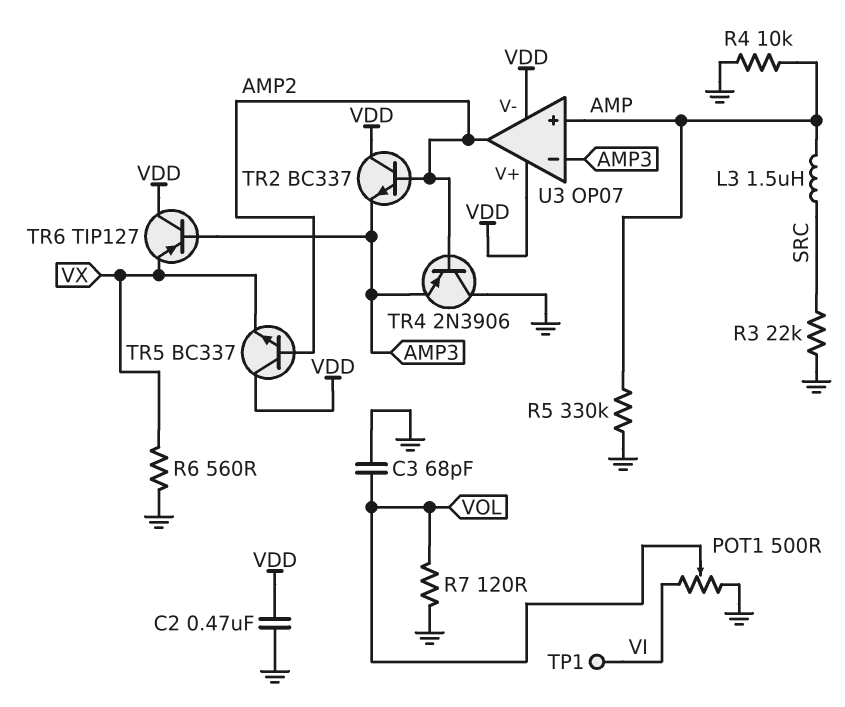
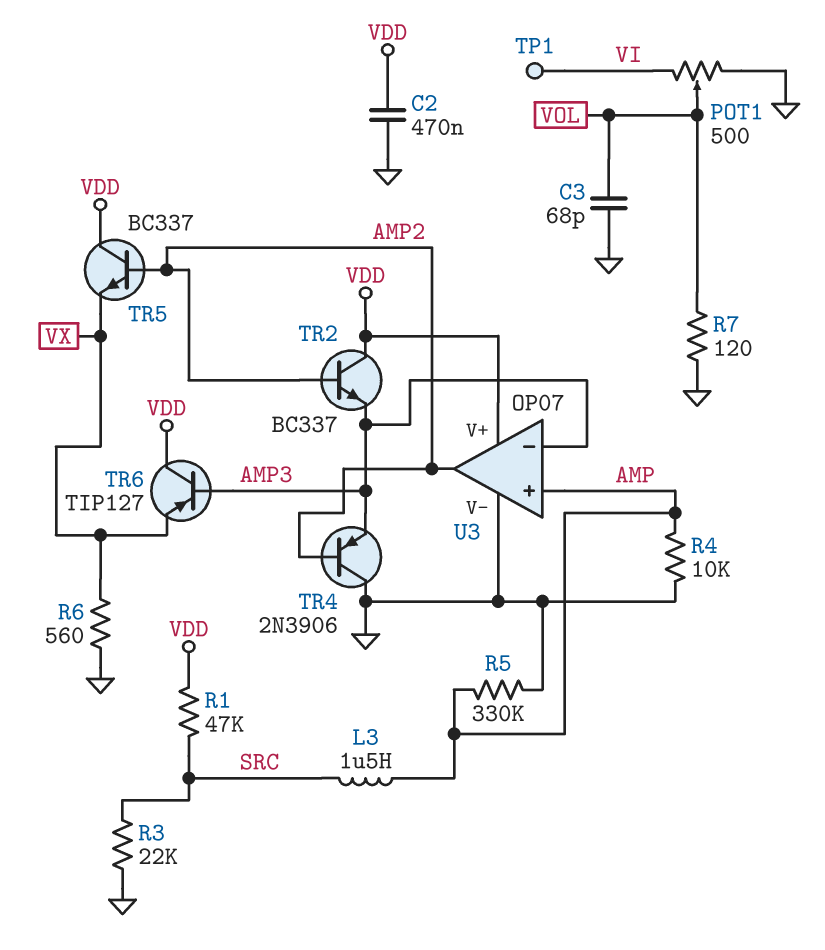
R1: none -> 47k (SRC, VDD)
U3 pin V-: VDD -> GND

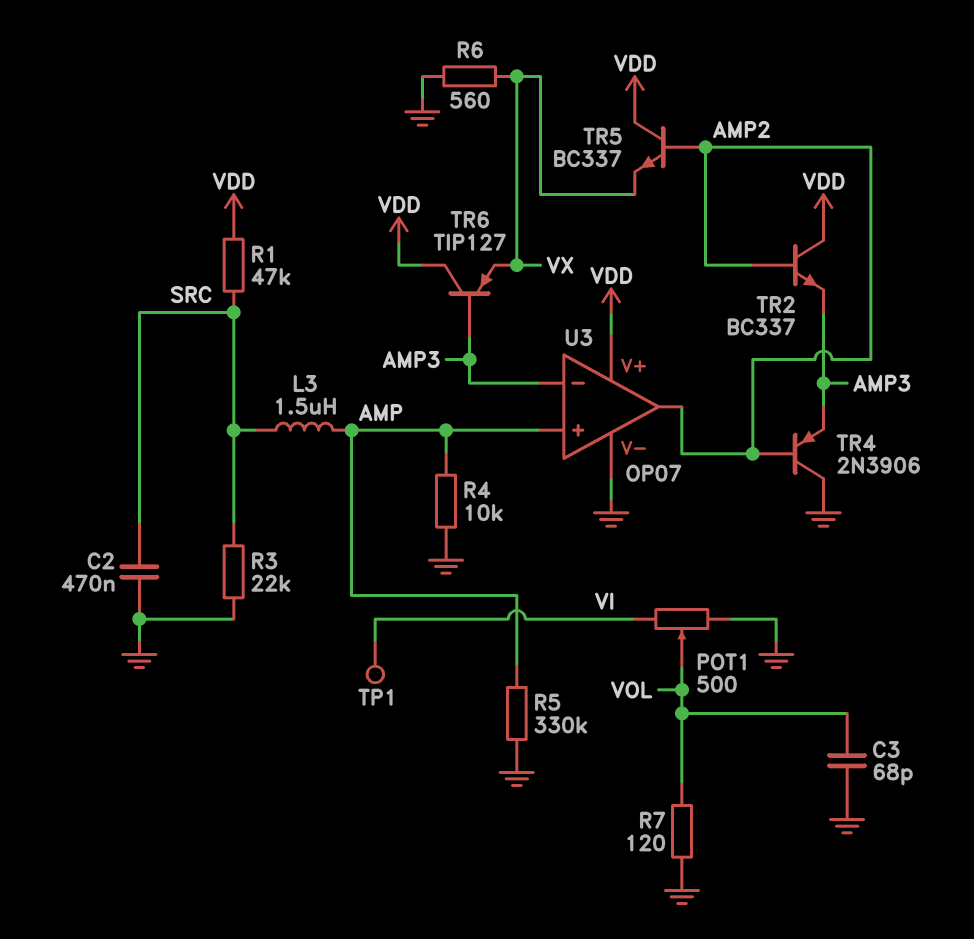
C2: 470nF (GND, VDD) -> 470nF (GND, SRC)

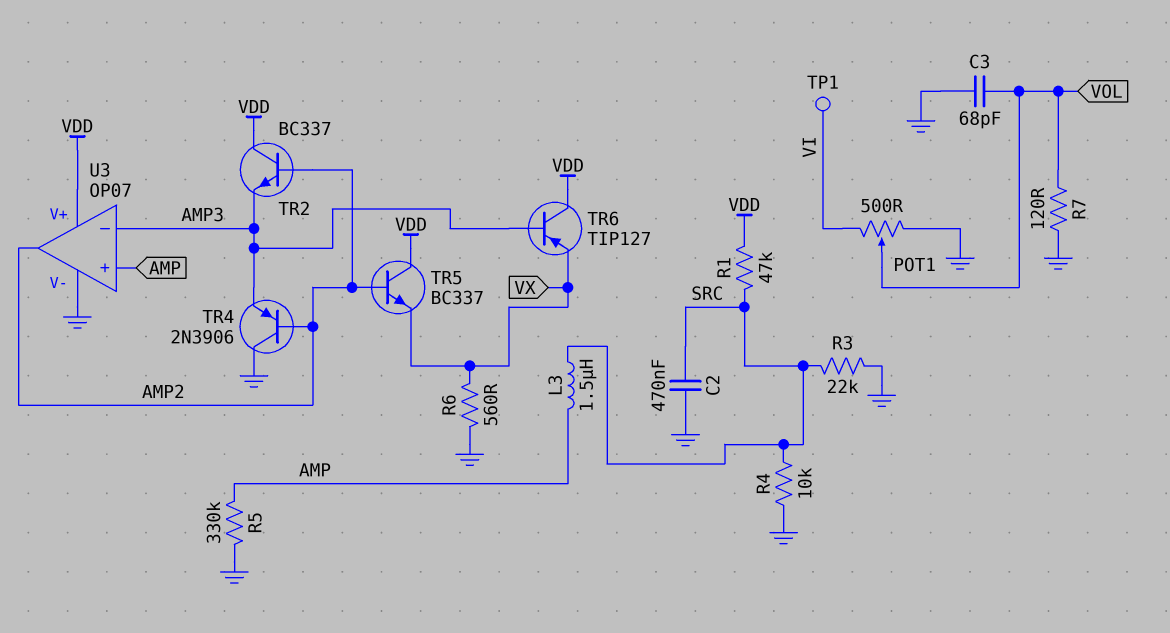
R4: 10k (AMP, GND) -> 10k (GND, SRC)

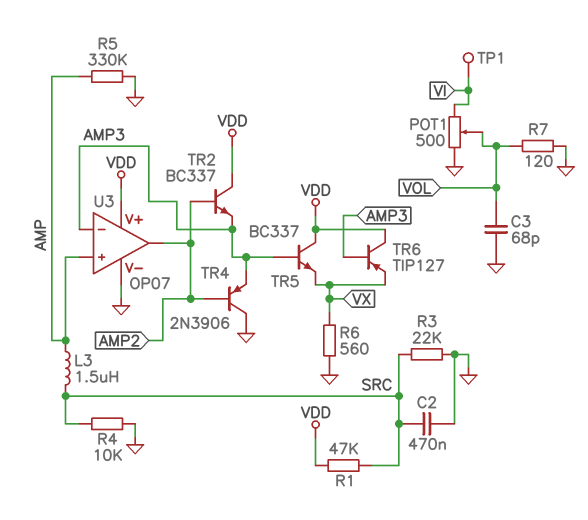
TR5: NPN BC337 (B AMP2, C VDD, E VX) -> NPN BC337 (B AMP3, C VDD, E VX)

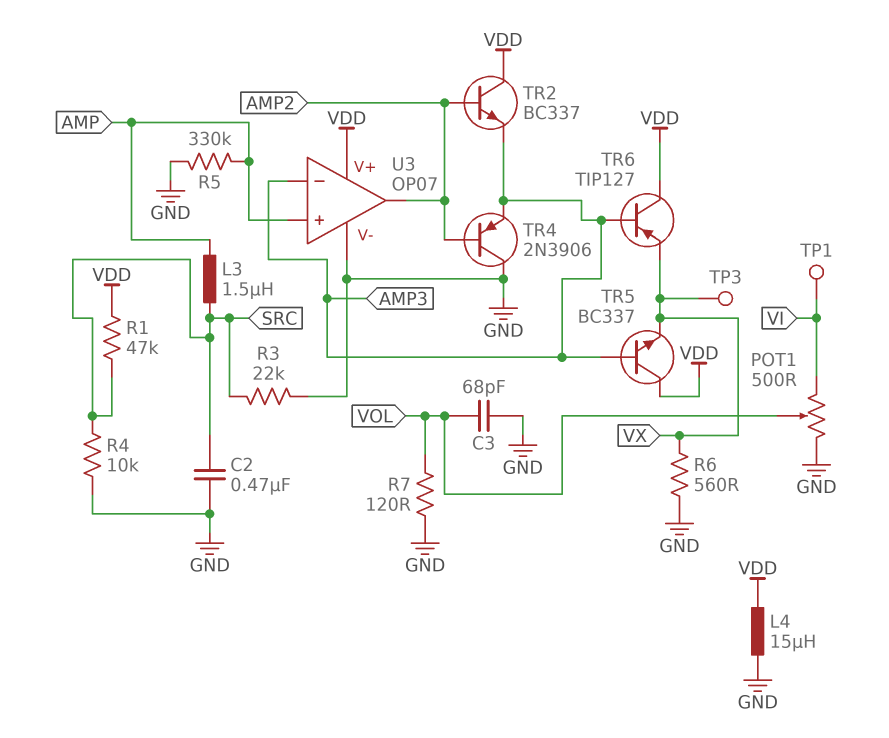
L4: none -> 15uH (GND, VDD)
TP3: none -> test point (VX)

